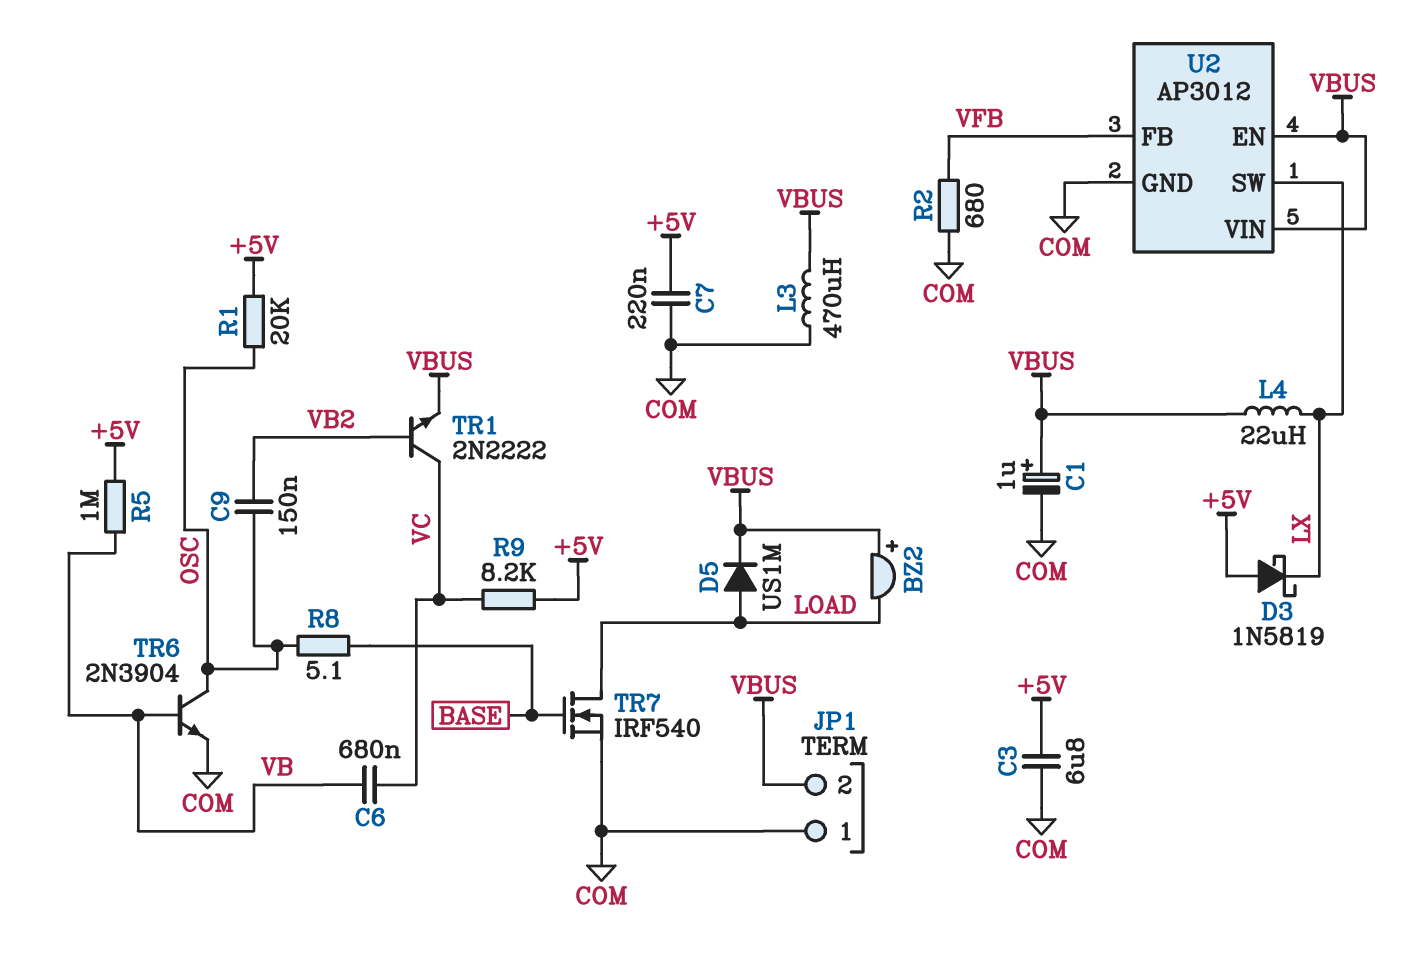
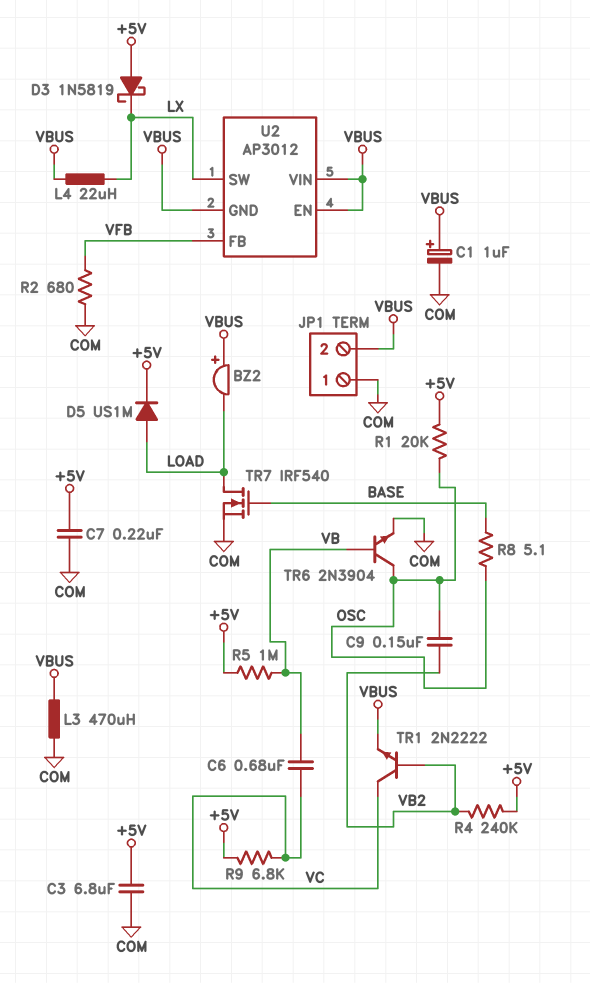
D5: diode US1M (A LOAD, K VBUS) -> diode US1M (A LOAD, K +5V)
R4: none -> 240k (+5V, VB2)
R9: 8.2k (+5V, VC) -> 6.8k (+5V, VC)
U2 pin GND: COM -> VBUS

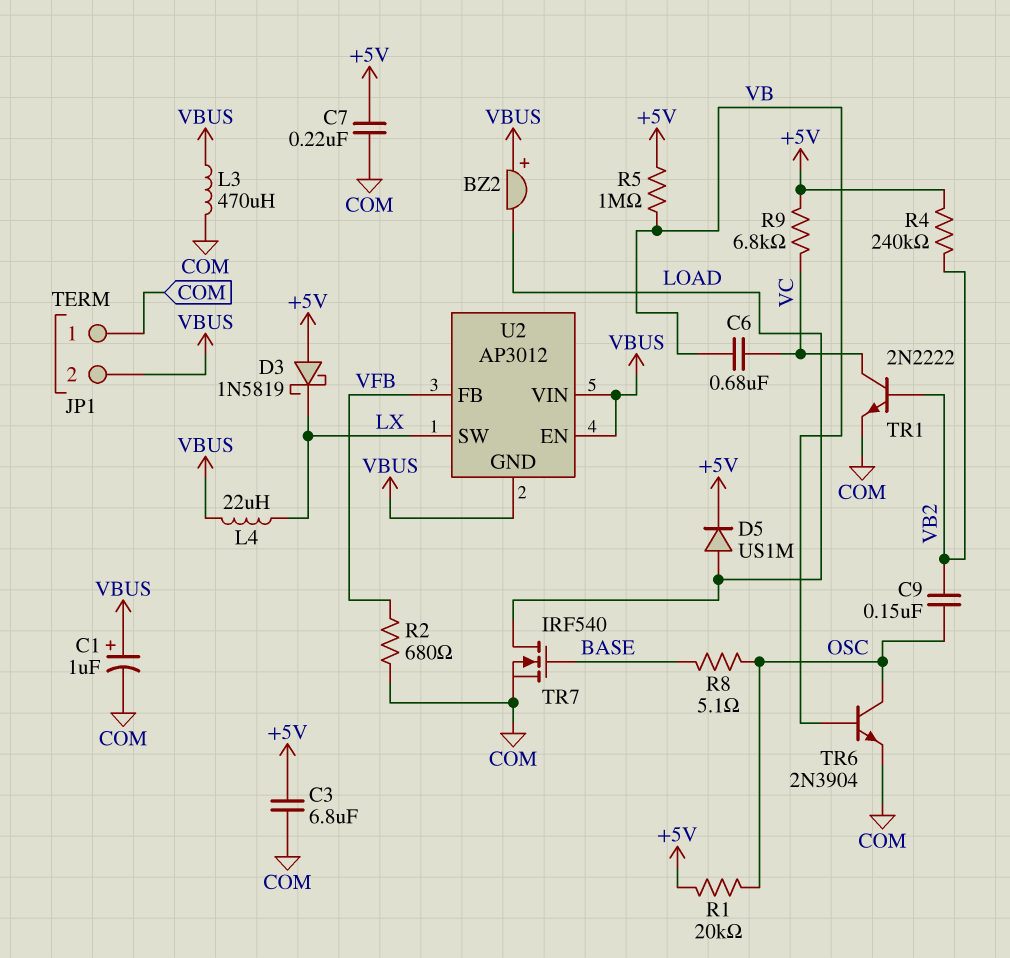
TR1: NPN 2N2222 (B VB2, C VC, E VBUS) -> NPN 2N2222 (B VB2, C VC, E COM)

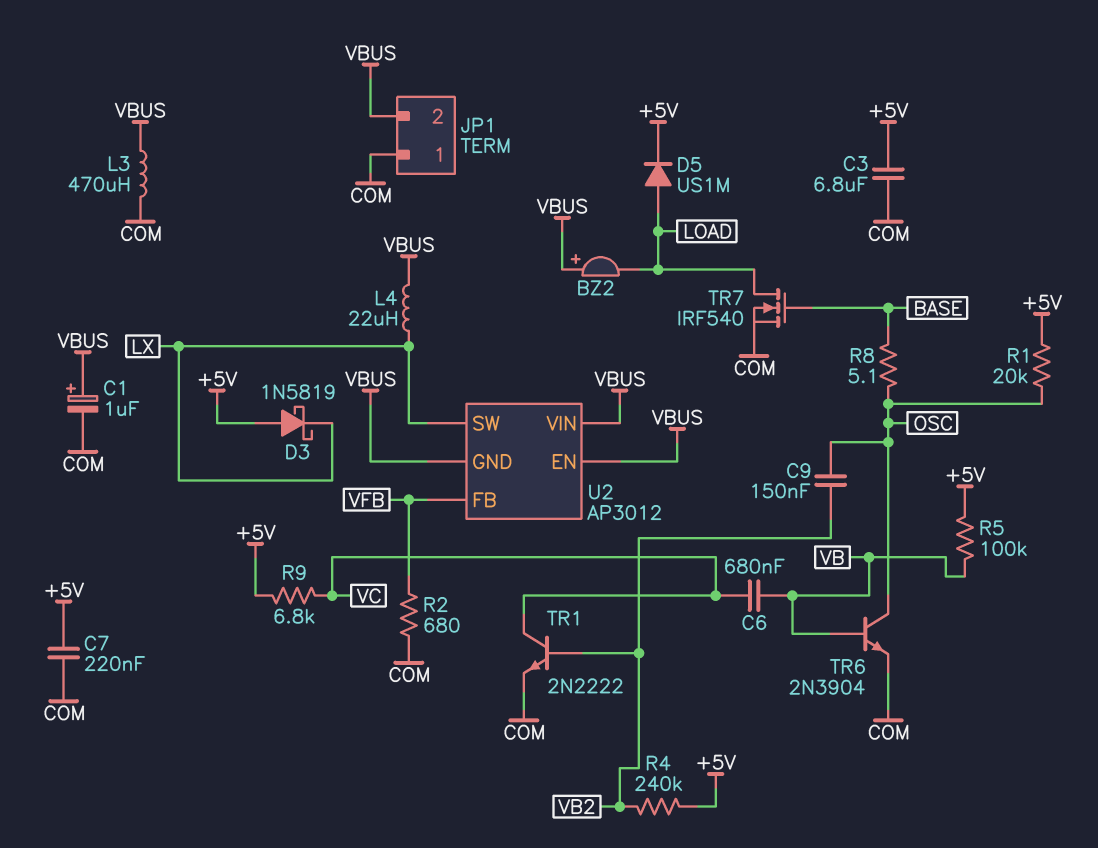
R5: 1M (+5V, VB) -> 100k (+5V, VB)

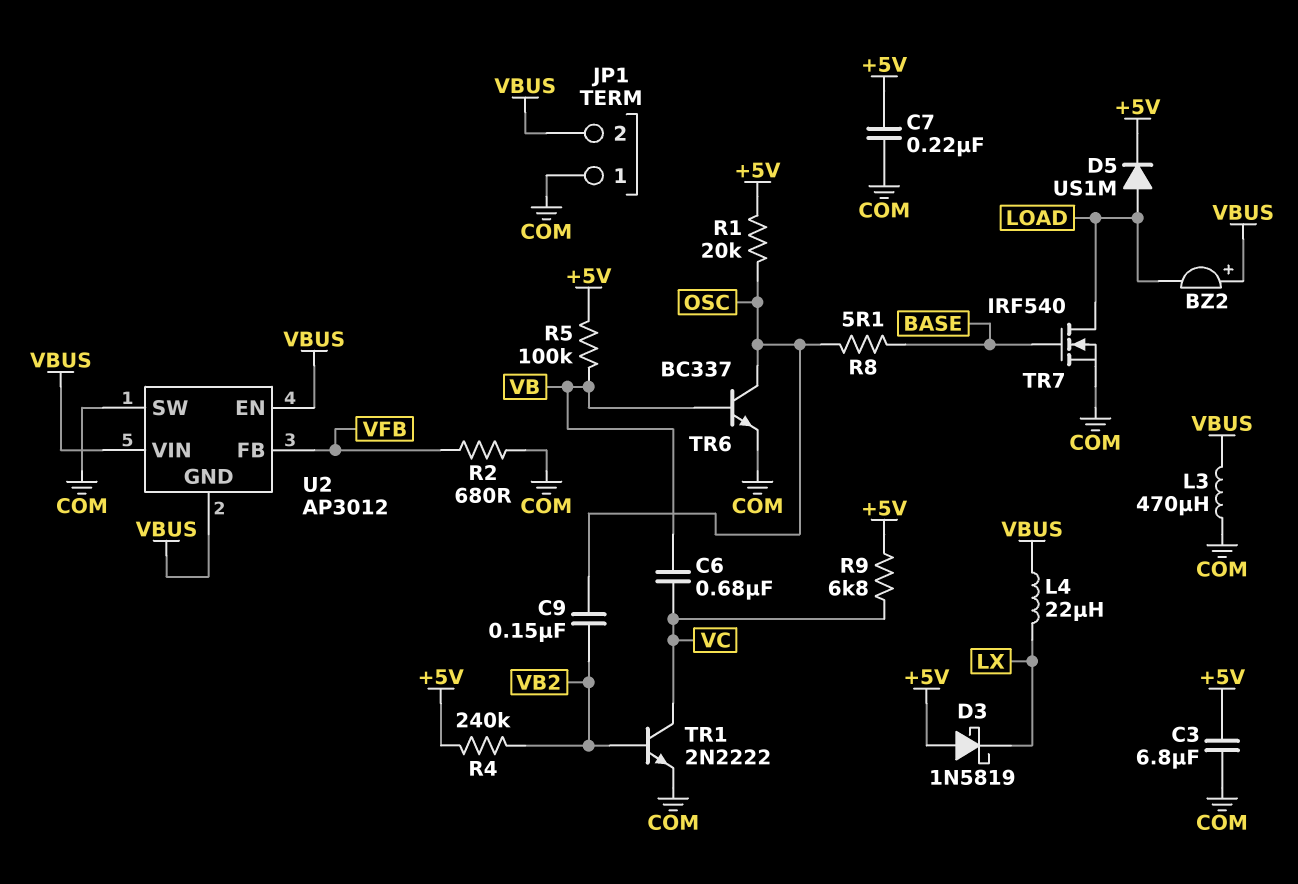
C1: 1uF (plus VBUS, minus COM) -> none
TR6: NPN 2N3904 (B VB, C OSC, E COM) -> NPN BC337 (B VB, C OSC, E COM)
U2 pin SW: LX -> COM

